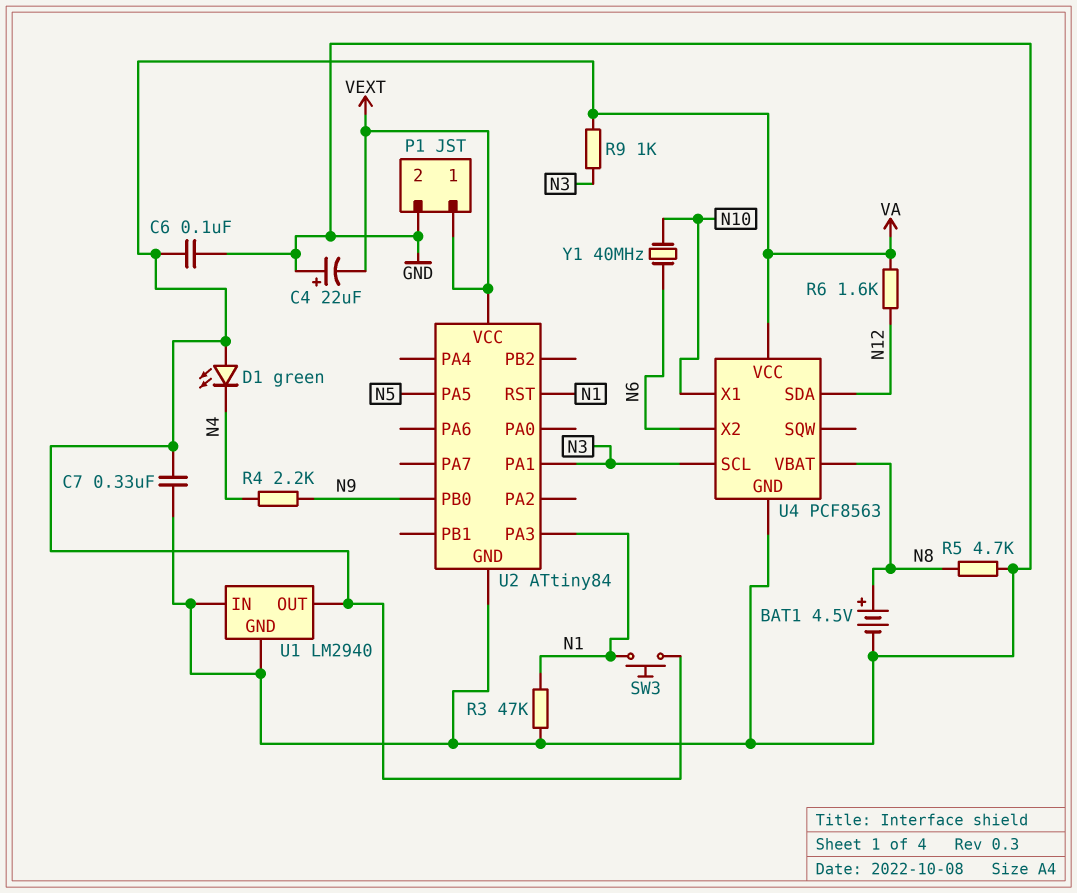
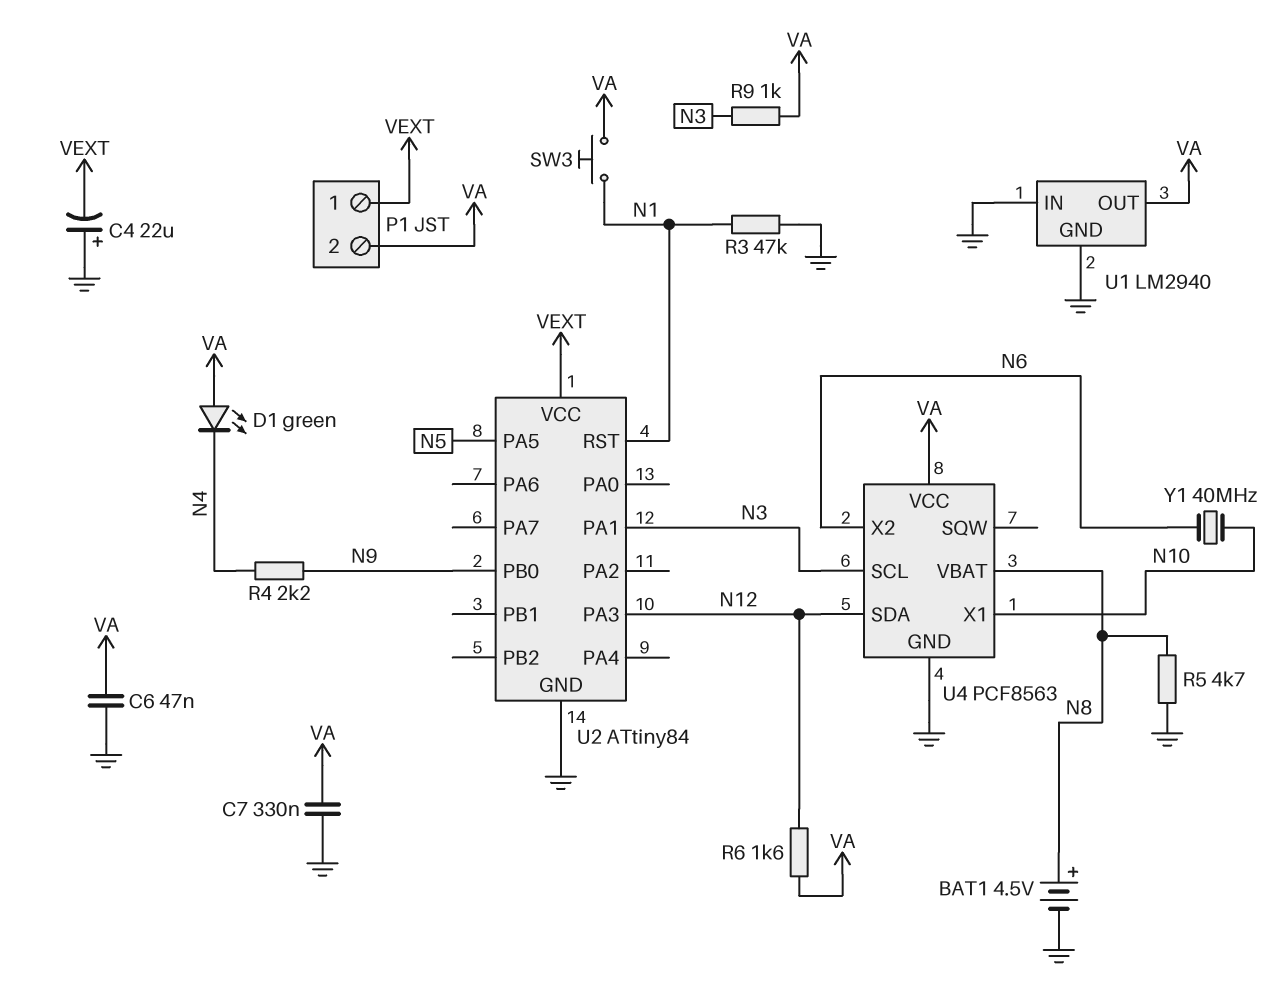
C6: 100nF (GND, VA) -> 47nF (GND, VA)
P1 pin 2: GND -> VA
U2 pin PA3: N1 -> N12

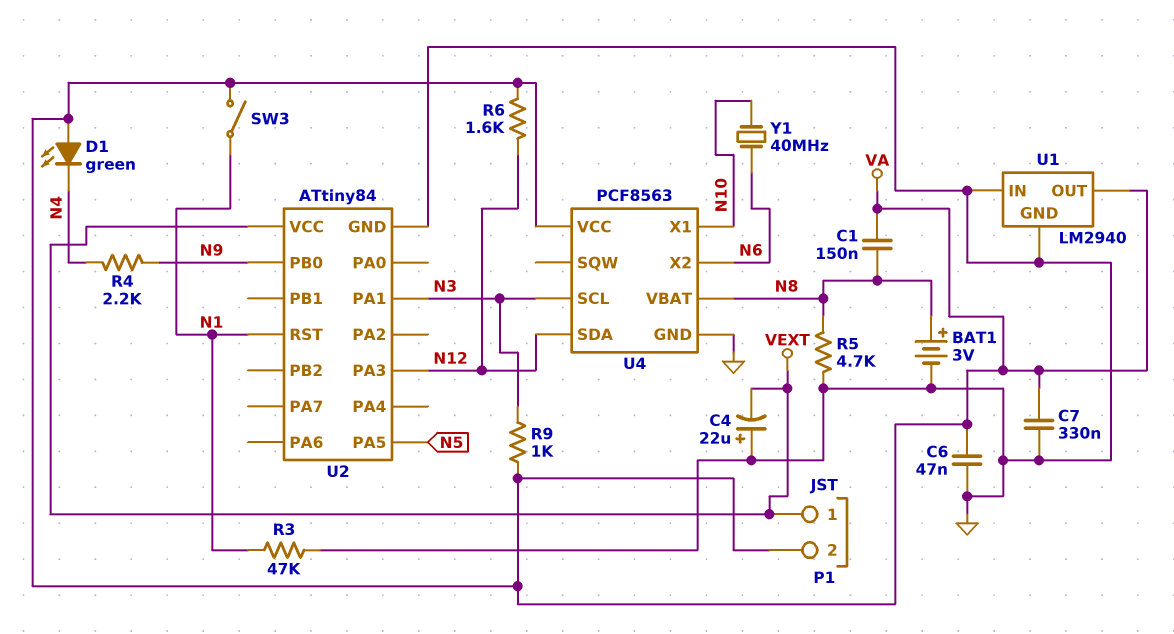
BAT1: 4.5V (plus N8, minus GND) -> 3V (plus N8, minus GND)
C1: none -> 150nF (N8, VA)
SW3: button (N1, VA) -> switch (N1, VA)

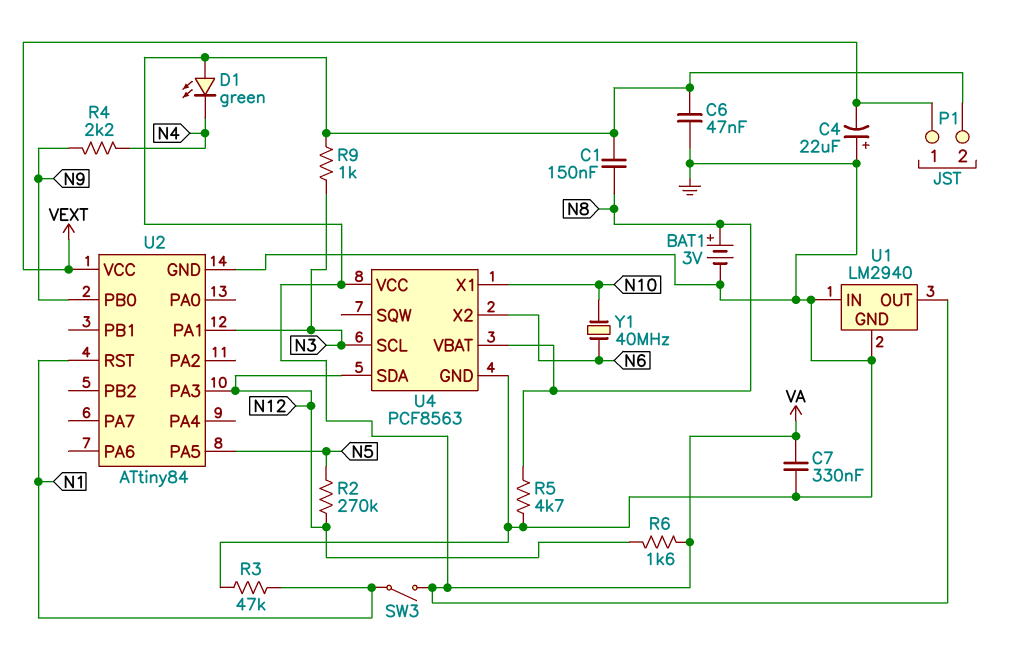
R2: none -> 270k (N5, N12)

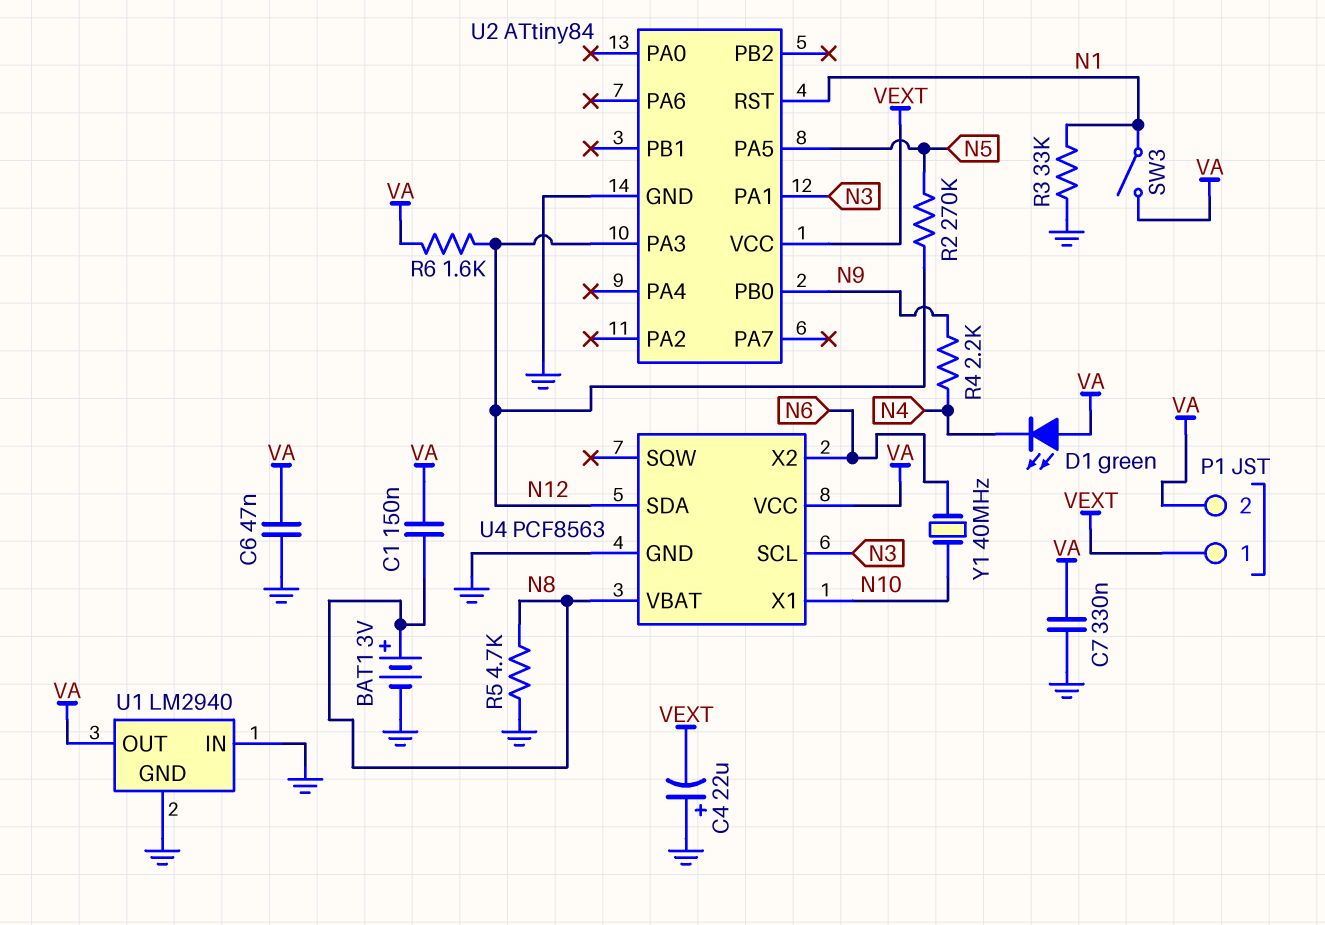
R3: 47k (GND, N1) -> 33k (GND, N1)
R9: 1k (N3, VA) -> none

